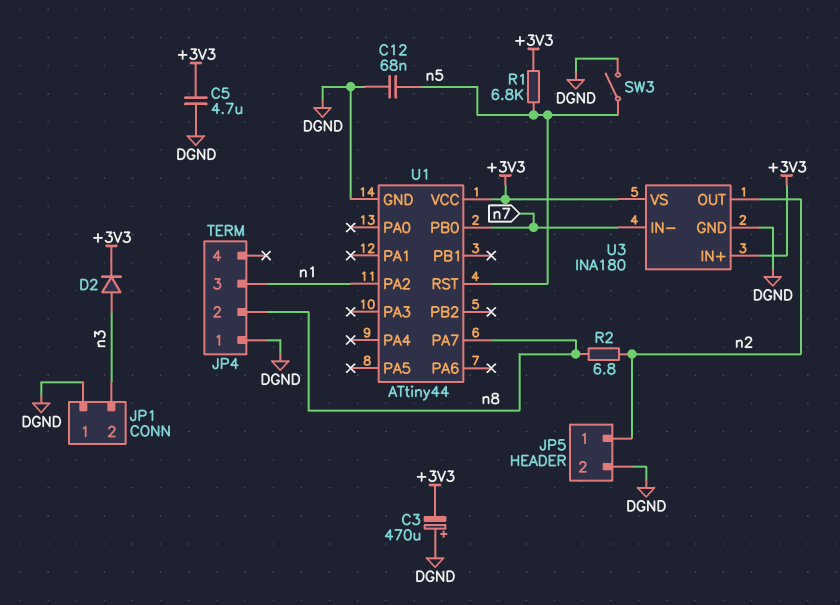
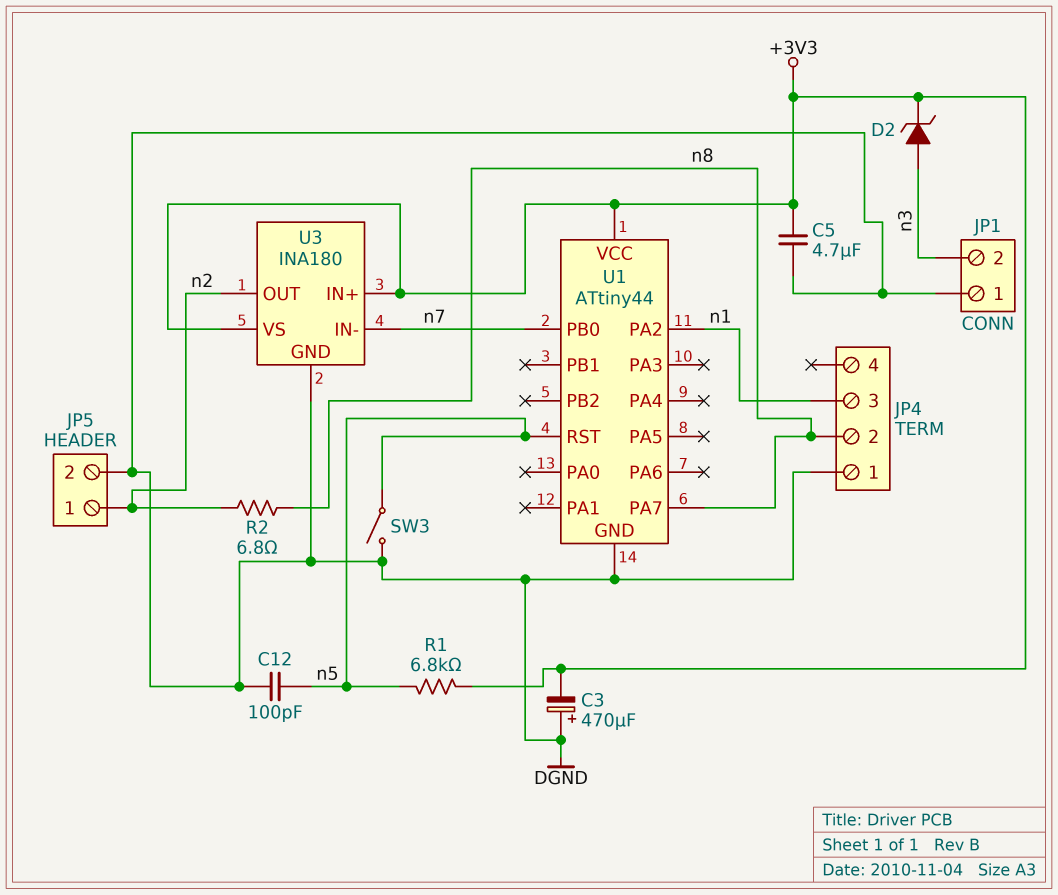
C12: 68nF (DGND, n5) -> 100pF (DGND, n5)
D2: diode (A n3, K +3V3) -> zener (A n3, K +3V3)

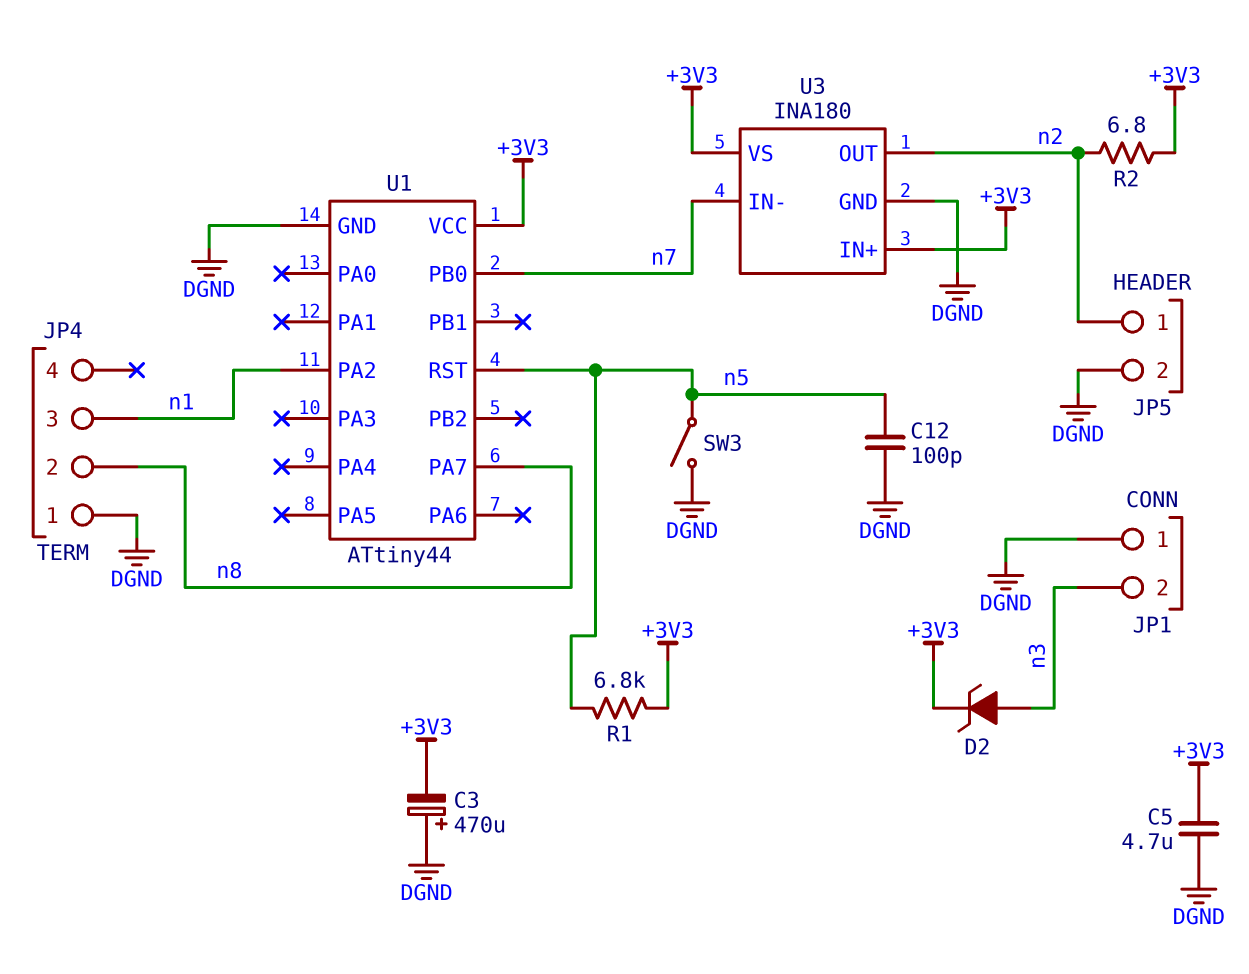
R2: 6.8 (n2, n8) -> 6.8 (+3V3, n2)

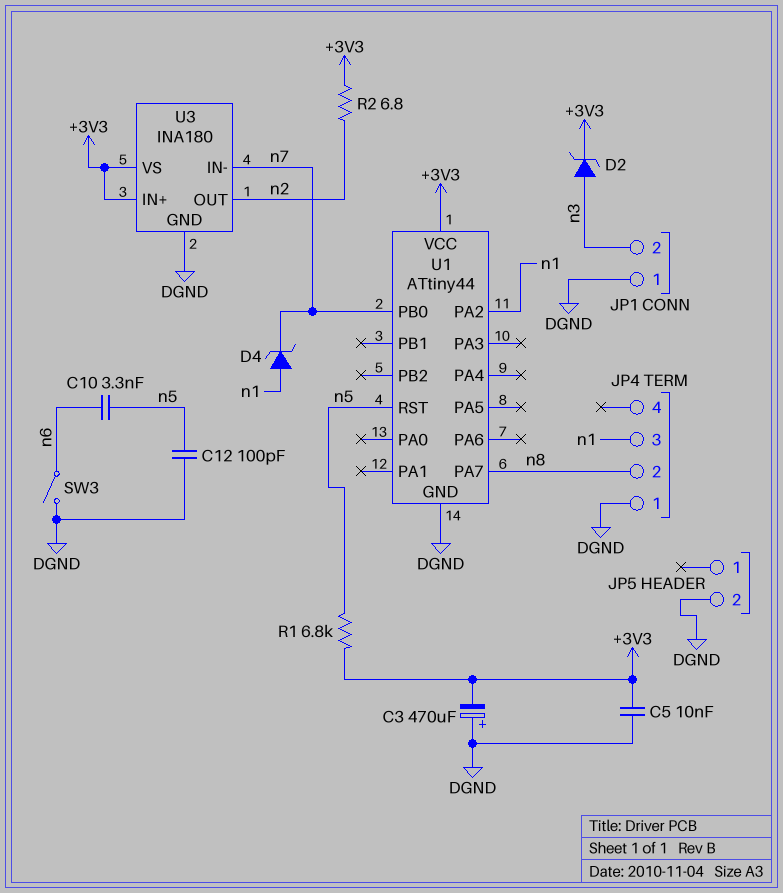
C5: 4.7uF (+3V3, DGND) -> 10nF (+3V3, DGND)
C10: none -> 3.3nF (n5, n6)
D4: none -> zener (A n1, K n7)
JP5 pin 1: n2 -> none
SW3: switch (DGND, n5) -> switch (DGND, n6)

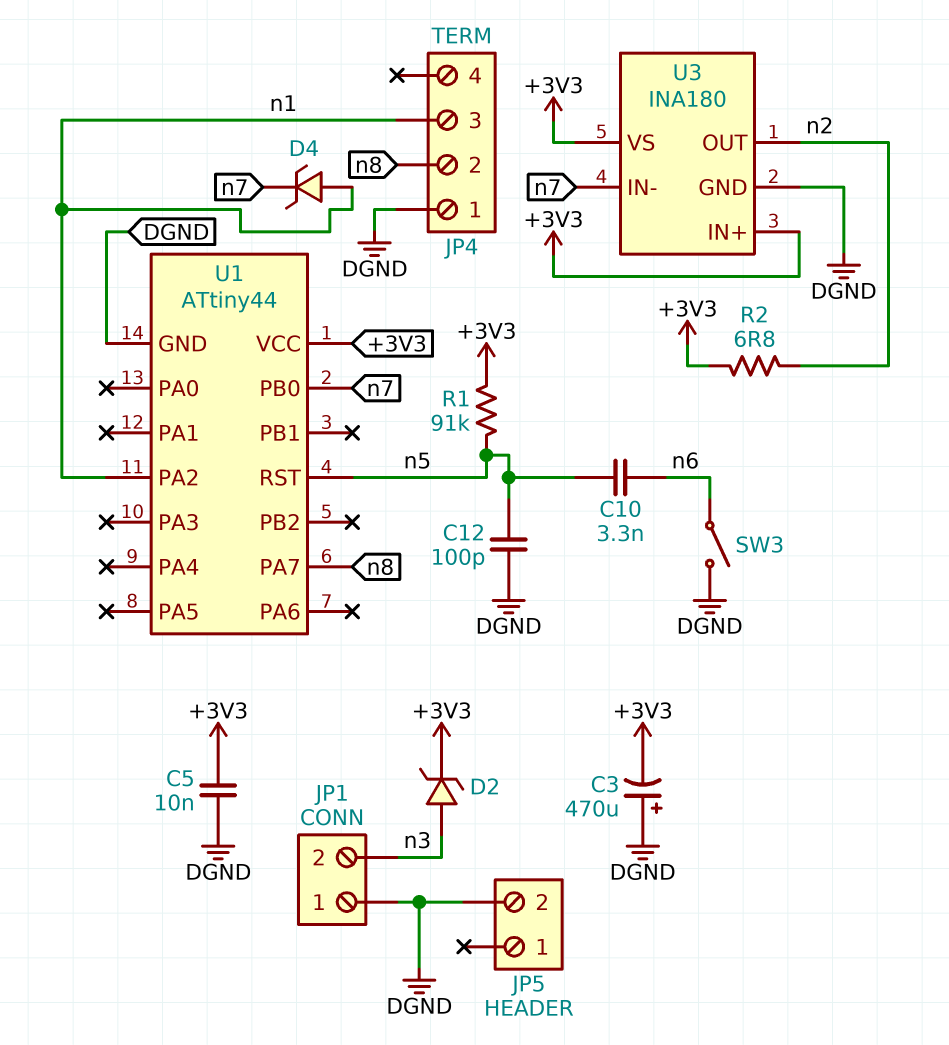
R1: 6.8k (+3V3, n5) -> 91k (+3V3, n5)

